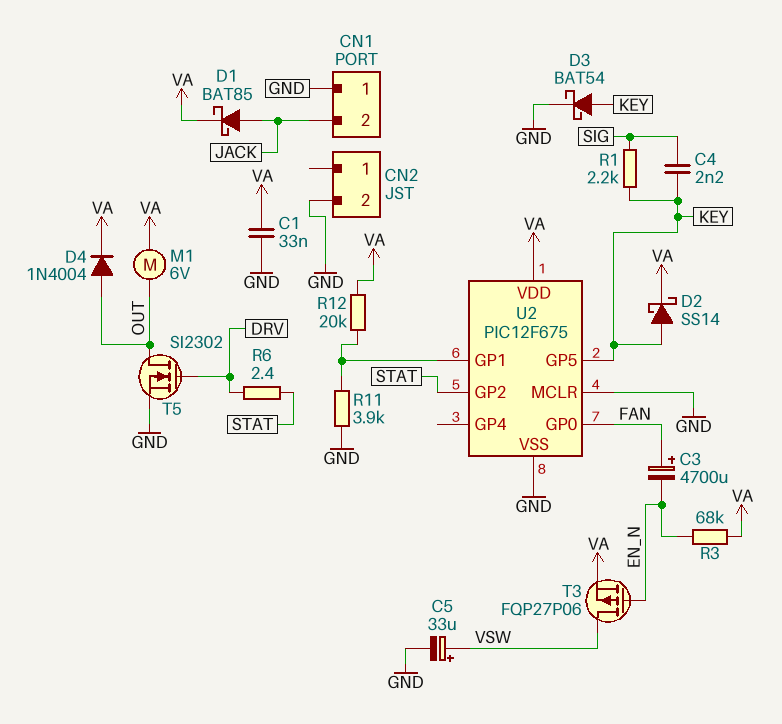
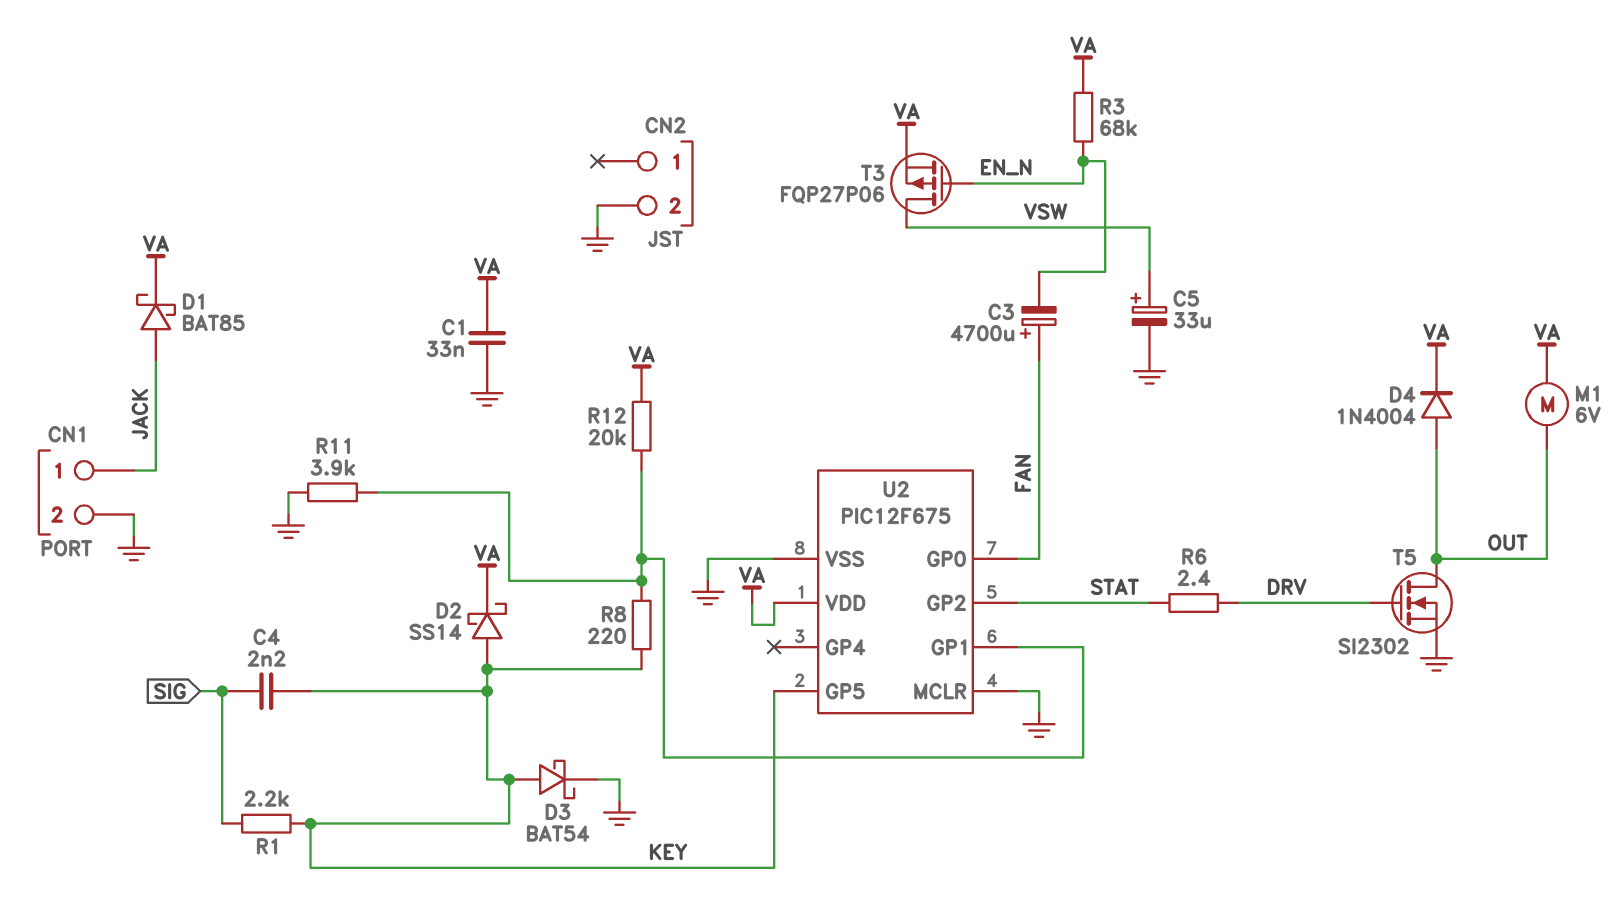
CN1 pin 1: GND -> JACK
CN1 pin 2: JACK -> GND
R8: none -> 220 (KEY, U2/GP1)

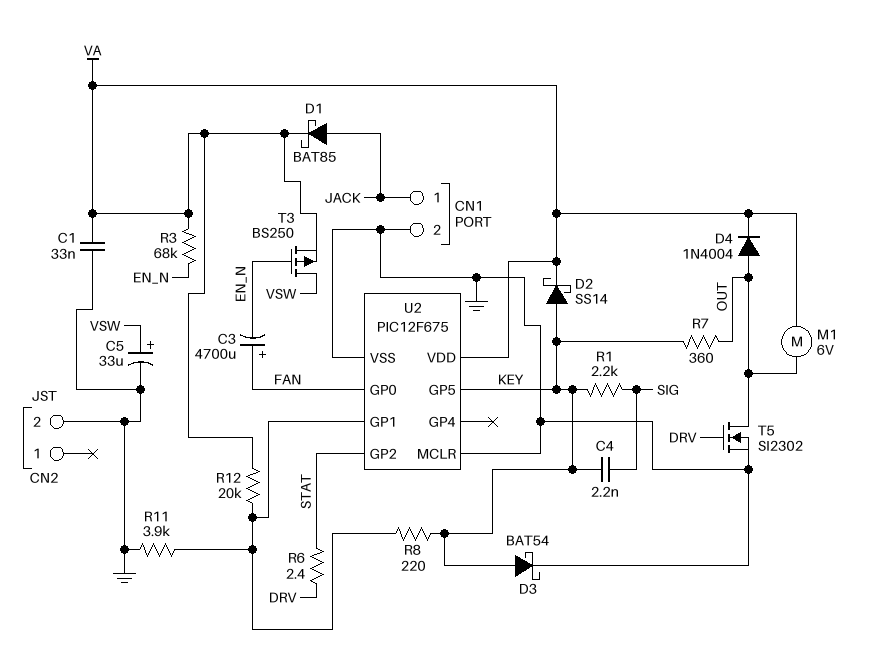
R7: none -> 360 (KEY, OUT)
T3: PMOS FQP27P06 (G EN_N, D VSW, S VA) -> PMOS BS250 (G EN_N, D VSW, S VA)

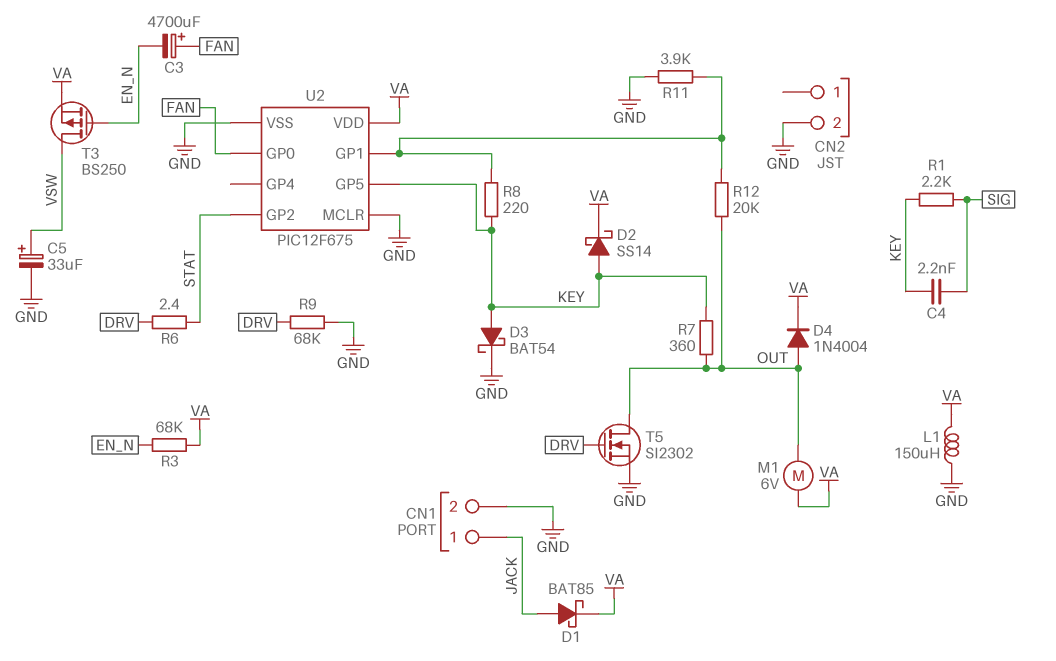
C1: 33nF (GND, VA) -> none
L1: none -> 150uH (GND, VA)
R9: none -> 68k (DRV, GND)
R12: 20k (U2/GP1, VA) -> 20k (OUT, U2/GP1)

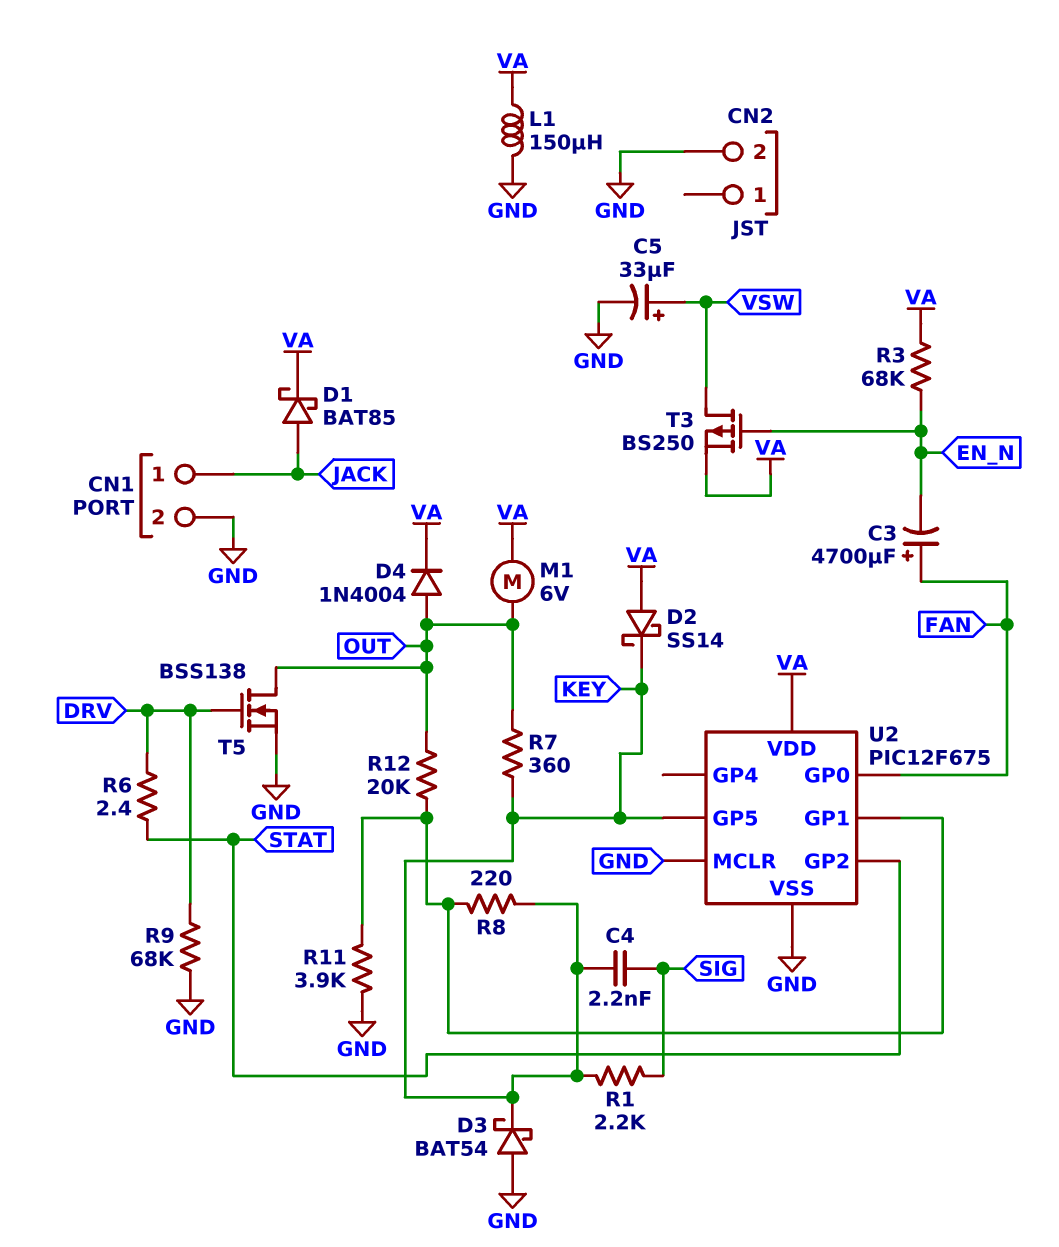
D2: schottky SS14 (A KEY, K VA) -> schottky SS14 (A VA, K KEY)
D3: schottky BAT54 (A KEY, K GND) -> schottky BAT54 (A GND, K KEY)
T5: NMOS SI2302 (G DRV, D OUT, S GND) -> NMOS BSS138 (G DRV, D OUT, S GND)

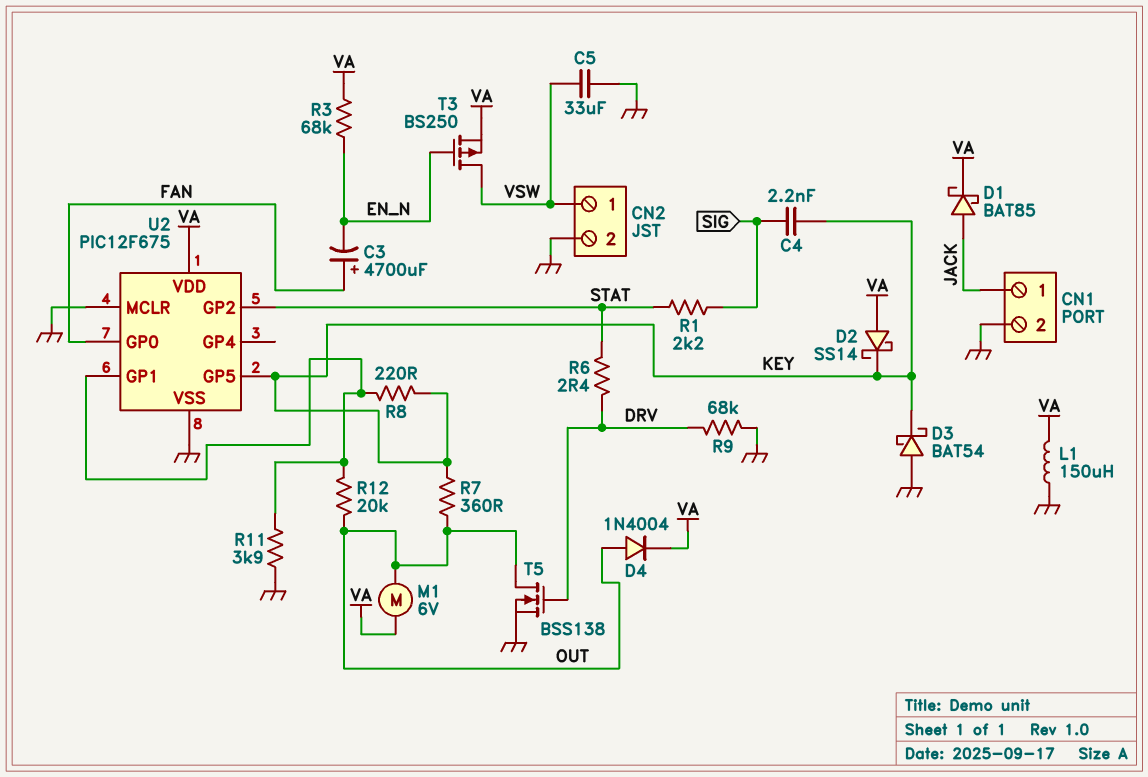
C5: 33uF (plus VSW, minus GND) -> 33uF (GND, VSW)
CN2 pin 1: none -> VSW
R1: 2.2k (KEY, SIG) -> 2.2k (SIG, STAT)

